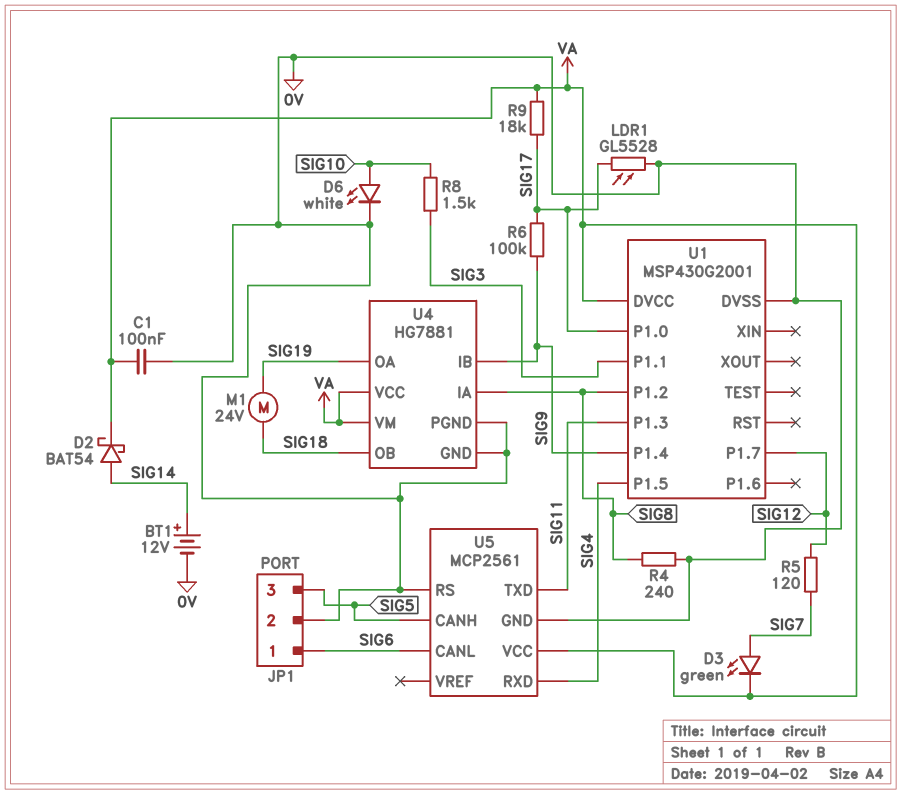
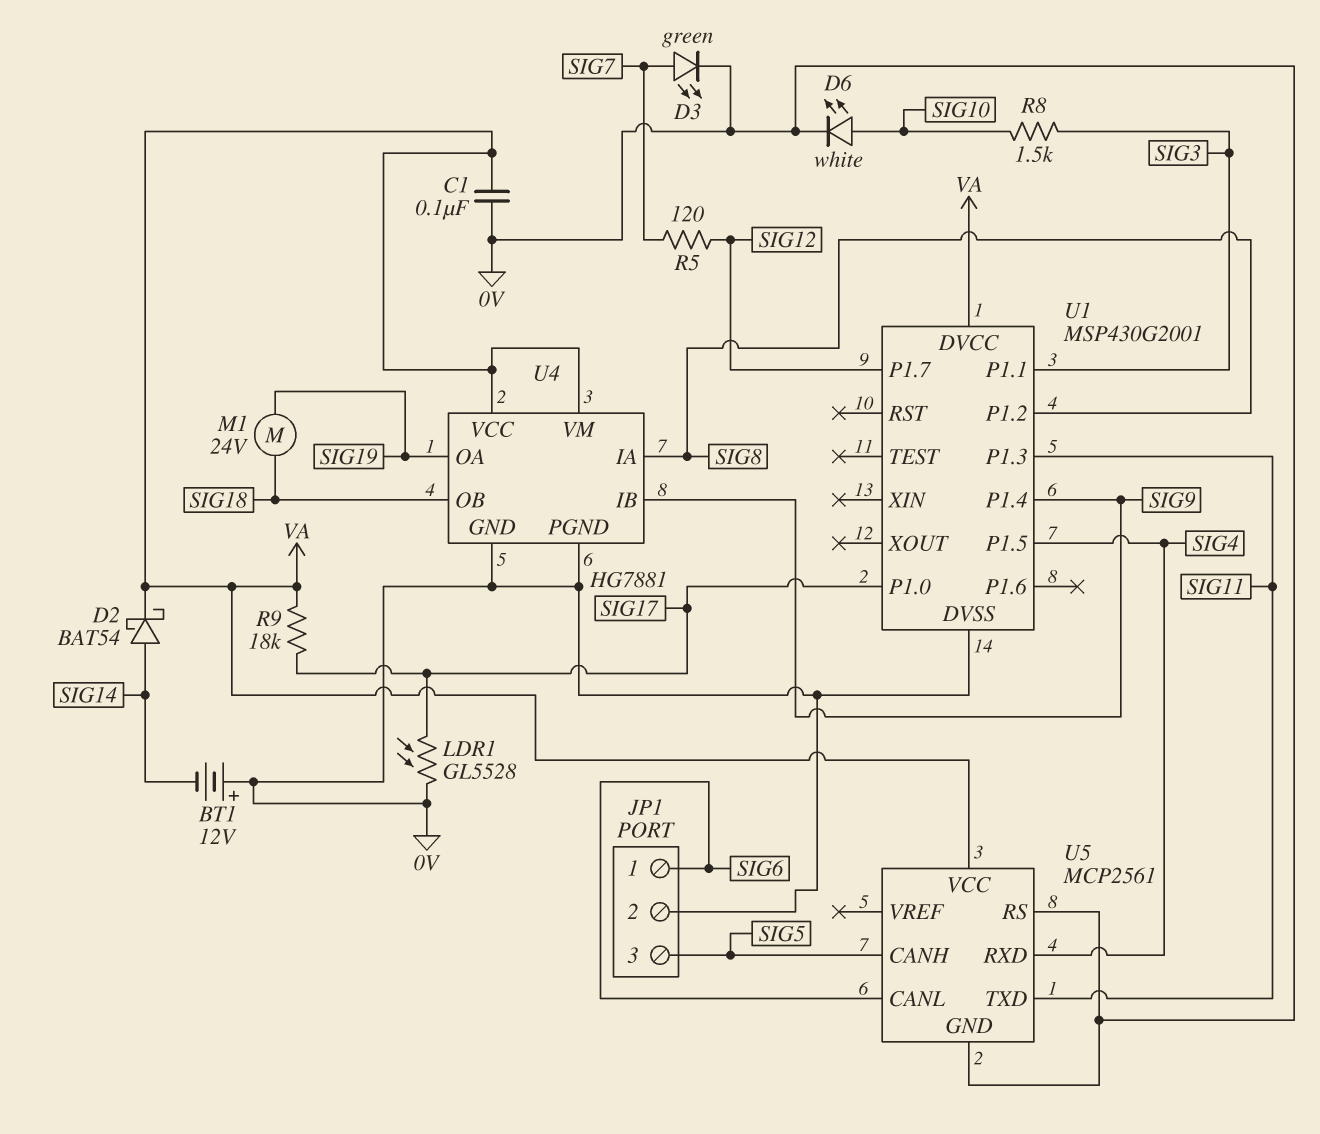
BT1: 12V (plus SIG14, minus 0V) -> 12V (plus 0V, minus SIG14)
D3: LED green (A SIG7, K VA) -> LED green (A SIG7, K 0V)
R4: 240 (0V, SIG8) -> none
R6: 100k (SIG9, SIG17) -> none

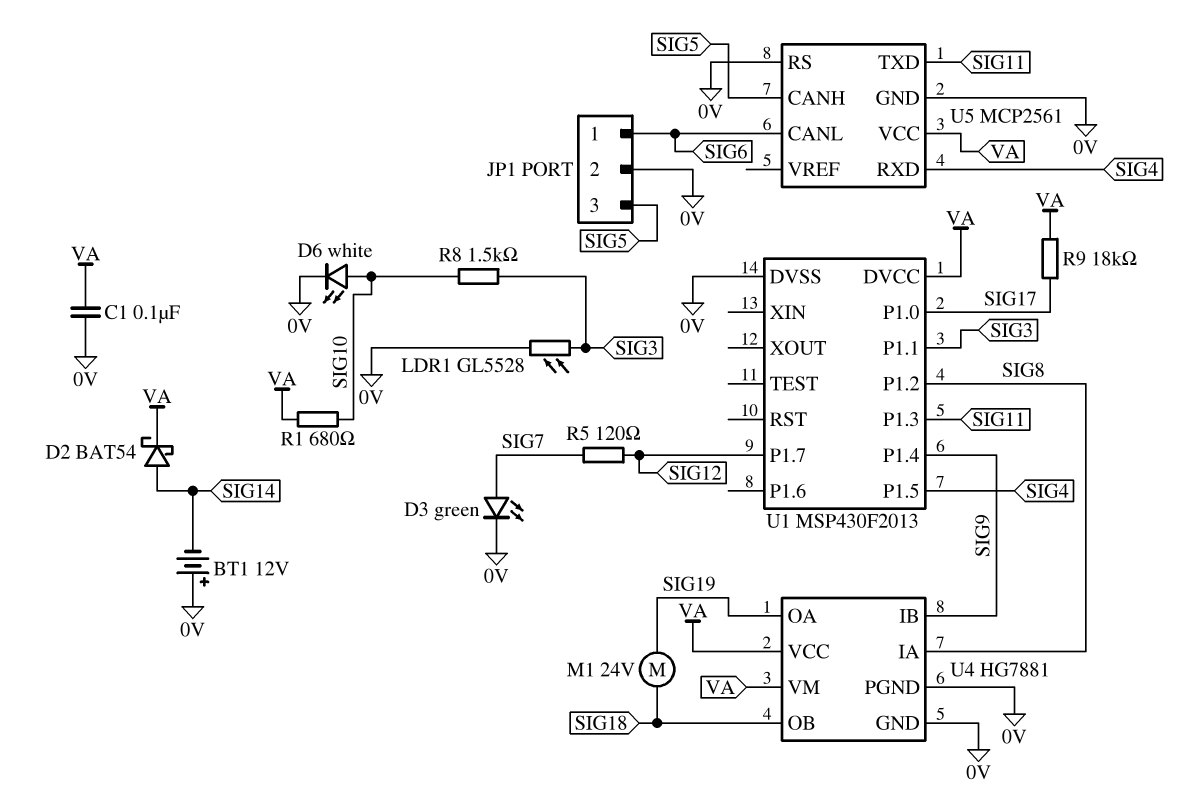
LDR1: GL5528 (0V, SIG17) -> GL5528 (0V, SIG3)
R1: none -> 680 (SIG10, VA)
U1: MSP430G2001 -> MSP430F2013

